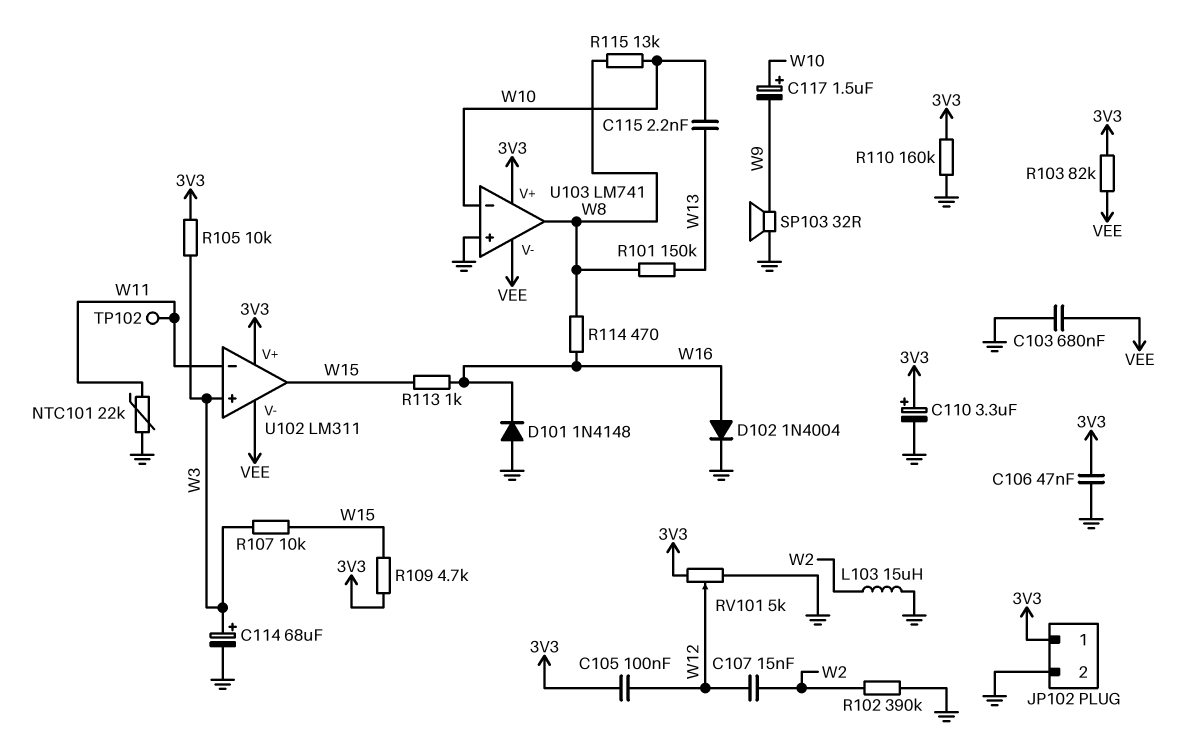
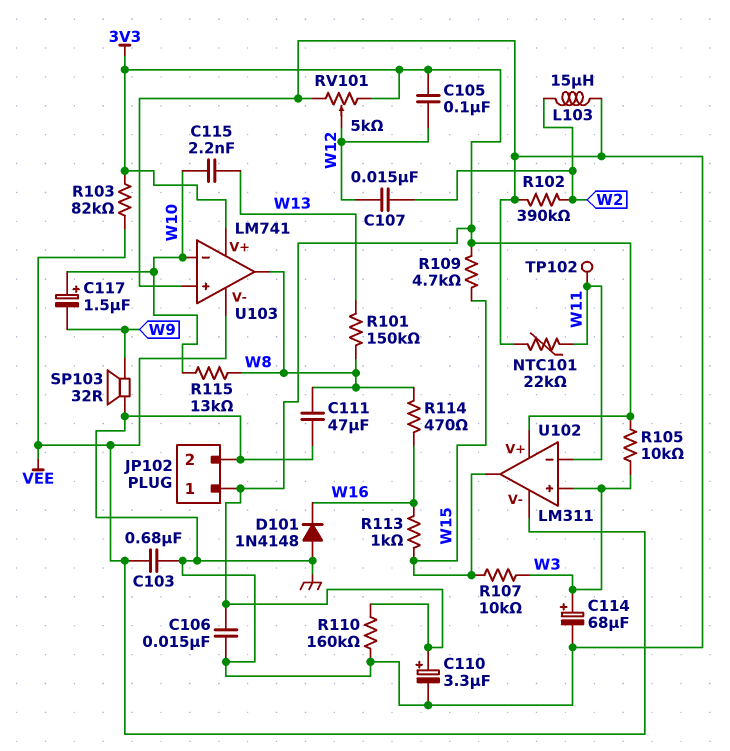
C106: 47nF (3V3, GND) -> 15nF (3V3, GND)
C111: none -> 47uF (GND, W8)
D102: diode 1N4004 (A W16, K GND) -> none

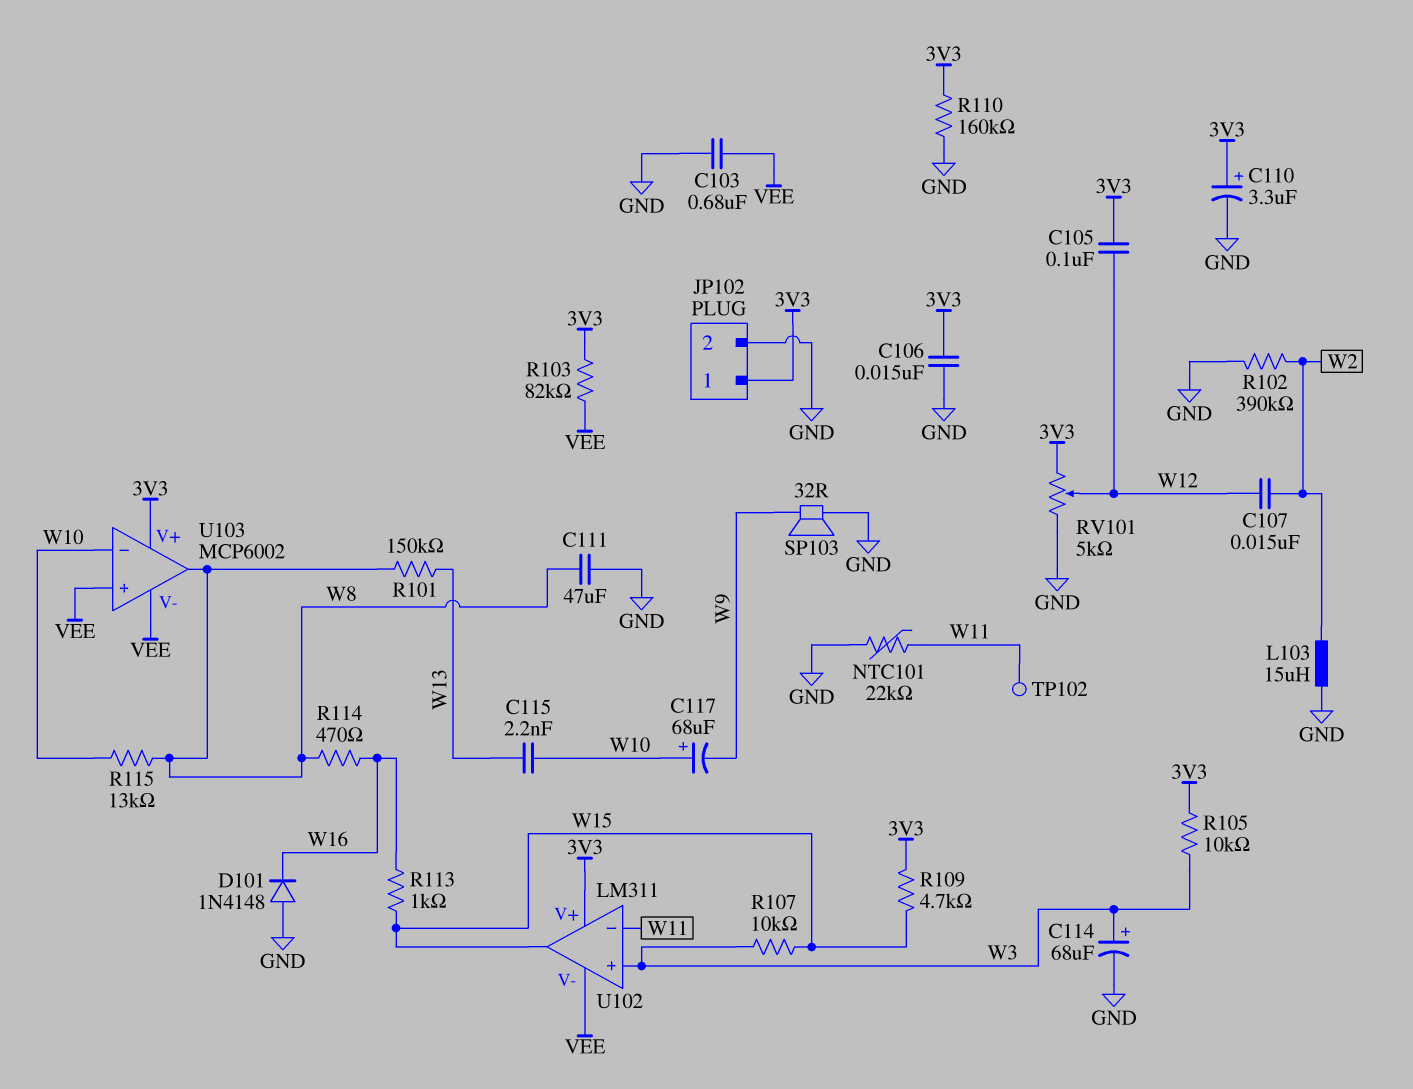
C117: 1.5uF (plus W10, minus W9) -> 68uF (plus W10, minus W9)
U103: LM741 -> MCP6002
U103 pin in+: GND -> VEE

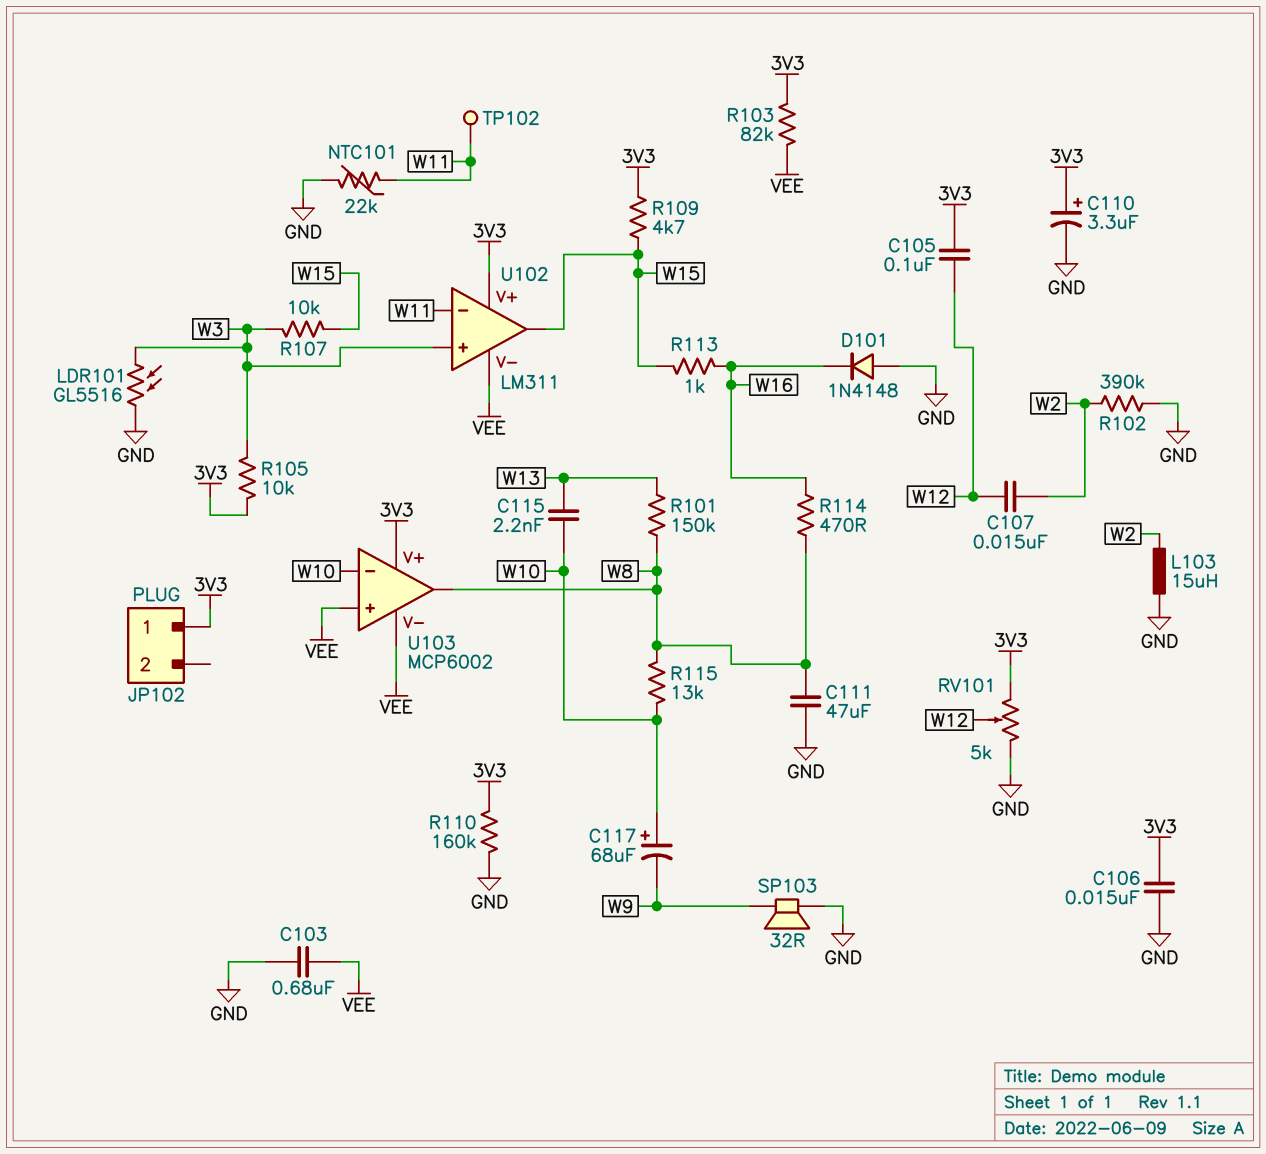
C114: 68uF (plus W3, minus GND) -> none
JP102 pin 2: GND -> none
LDR101: none -> GL5516 (GND, W3)

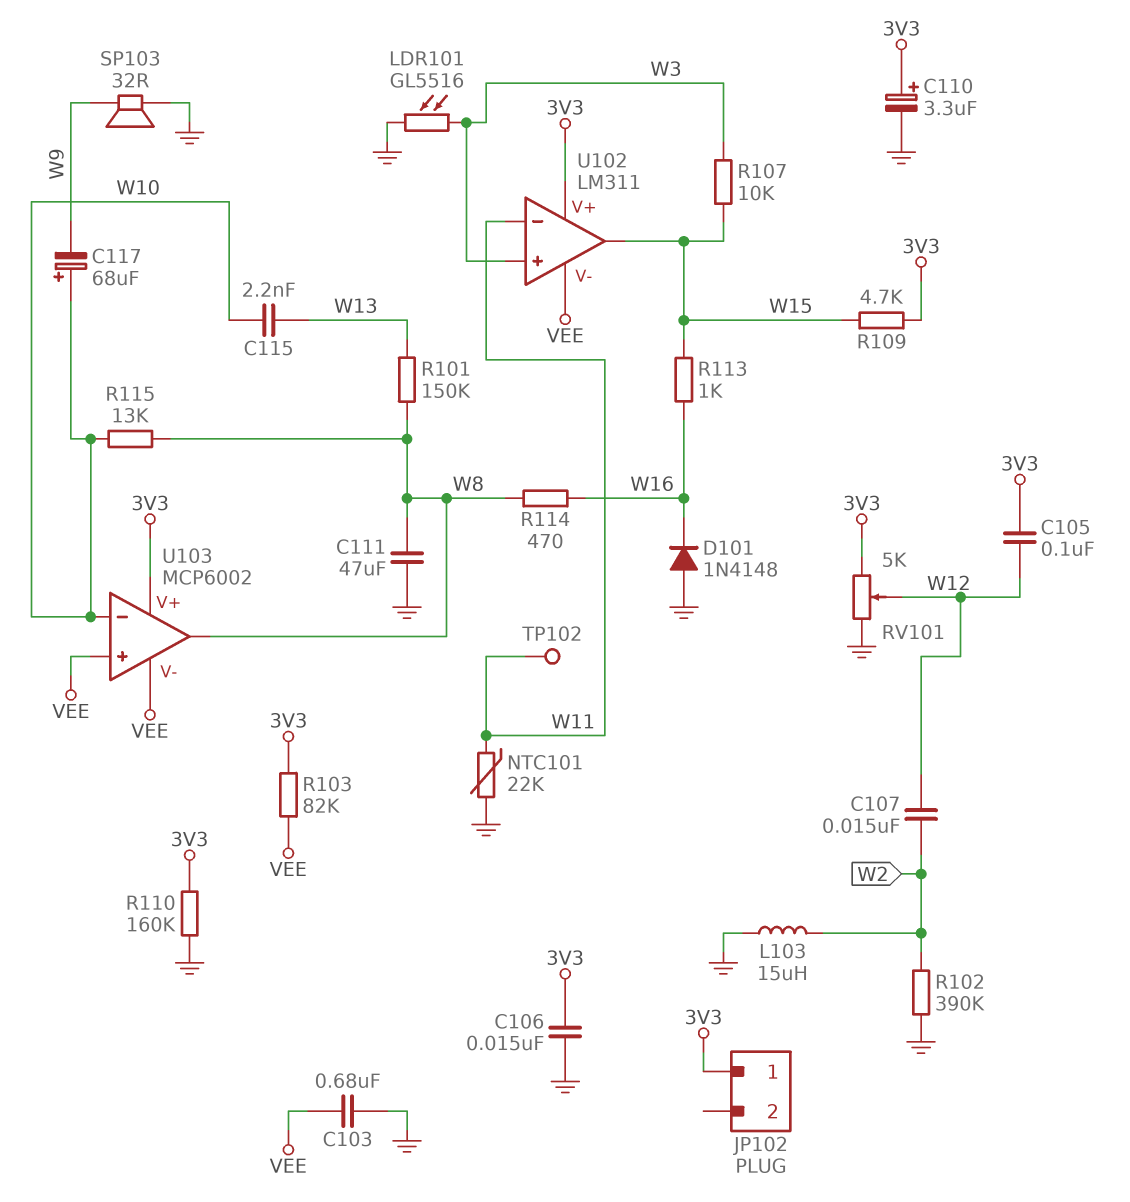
R105: 10k (3V3, W3) -> none

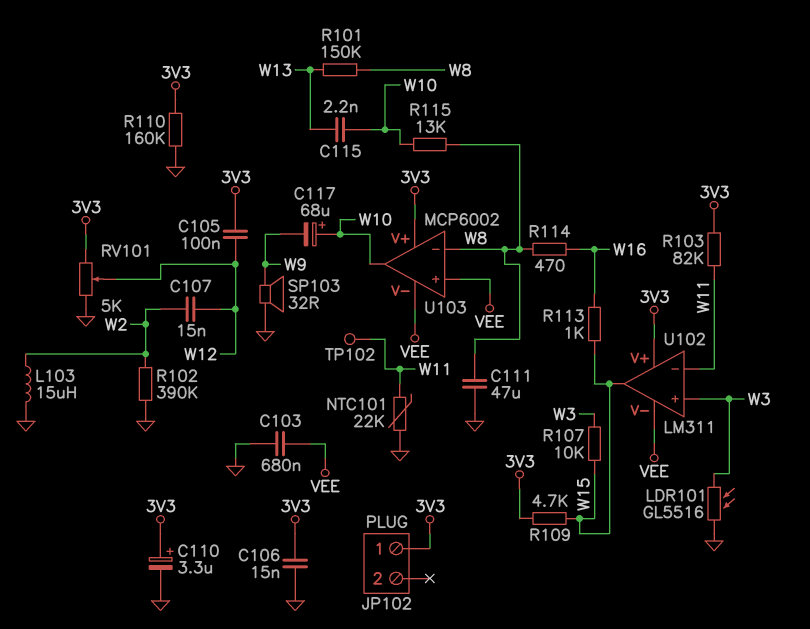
D101: diode 1N4148 (A GND, K W16) -> none
R103: 82k (3V3, VEE) -> 82k (3V3, W11)
U103 pin in-: W10 -> W8
U103 pin out: W8 -> W10

